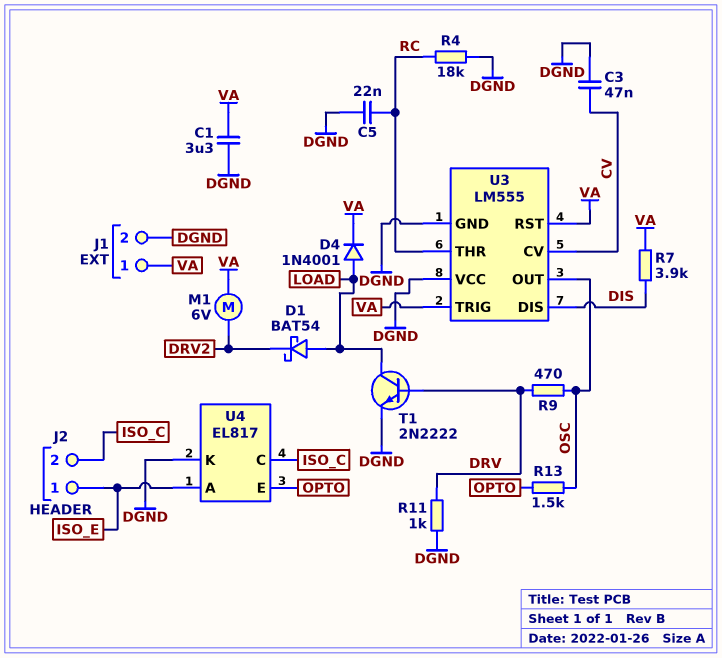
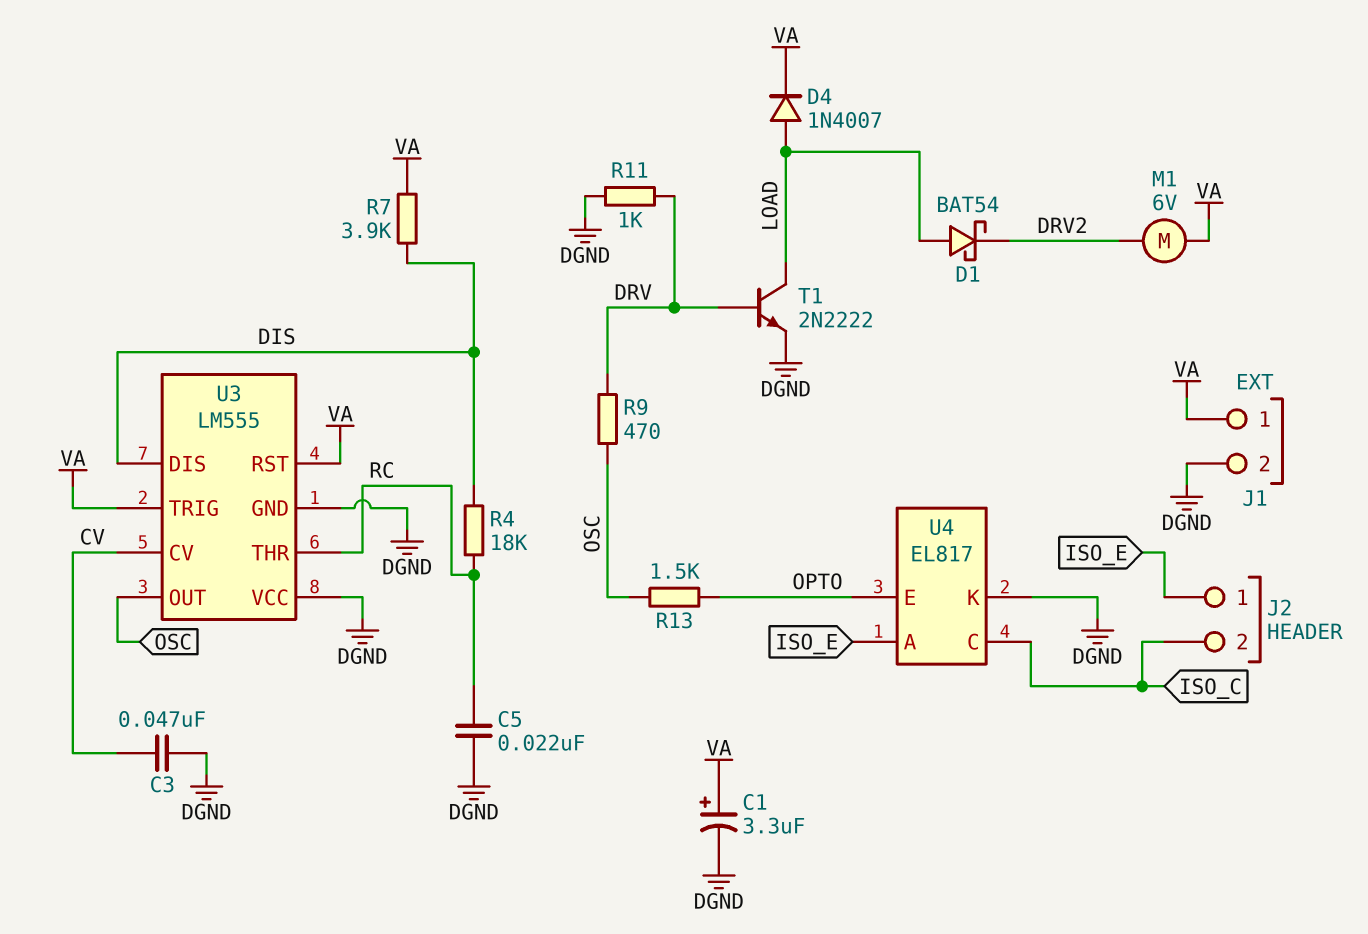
C1: 3.3uF (DGND, VA) -> 3.3uF (plus VA, minus DGND)
D4: diode 1N4001 (A LOAD, K VA) -> diode 1N4007 (A LOAD, K VA)
R4: 18k (DGND, RC) -> 18k (DIS, RC)

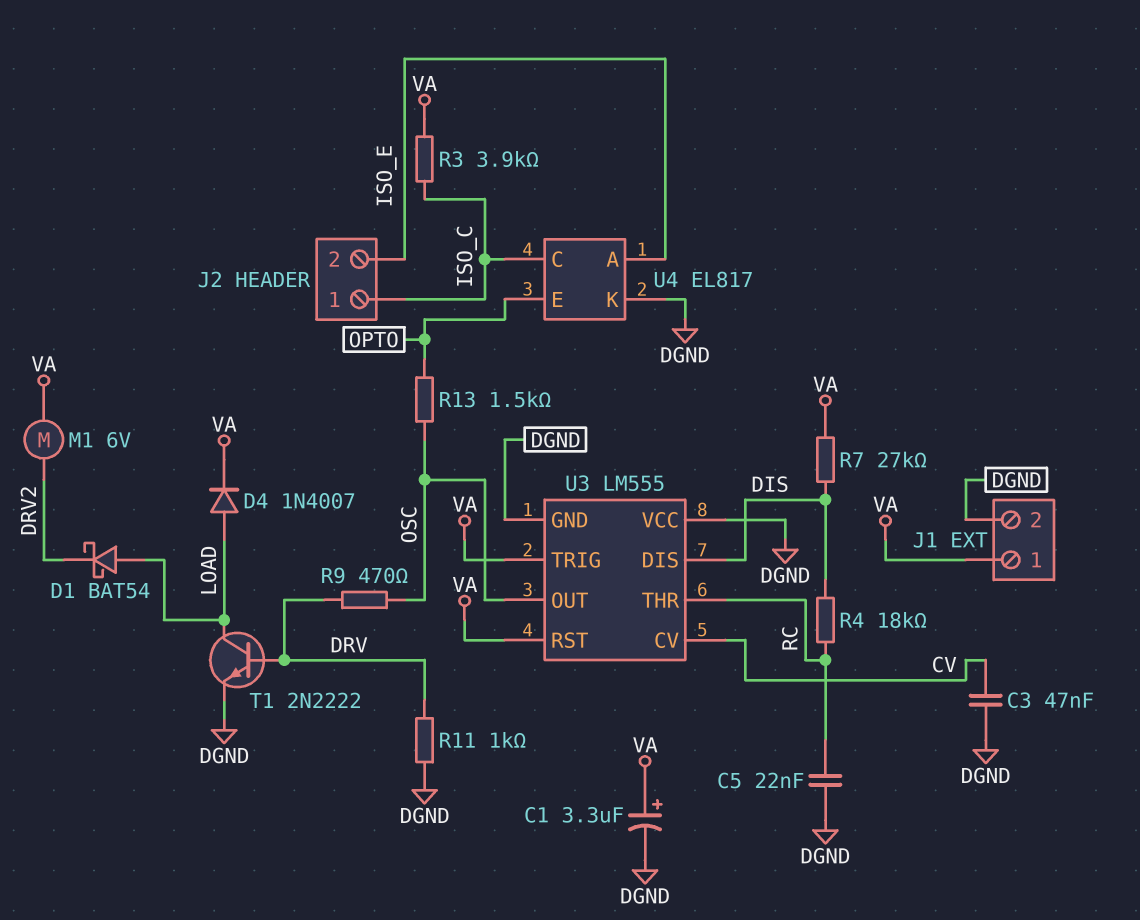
J2 pin 1: ISO_E -> ISO_C
J2 pin 2: ISO_C -> ISO_E
R3: none -> 3.9k (ISO_C, VA)
R7: 3.9k (DIS, VA) -> 27k (DIS, VA)

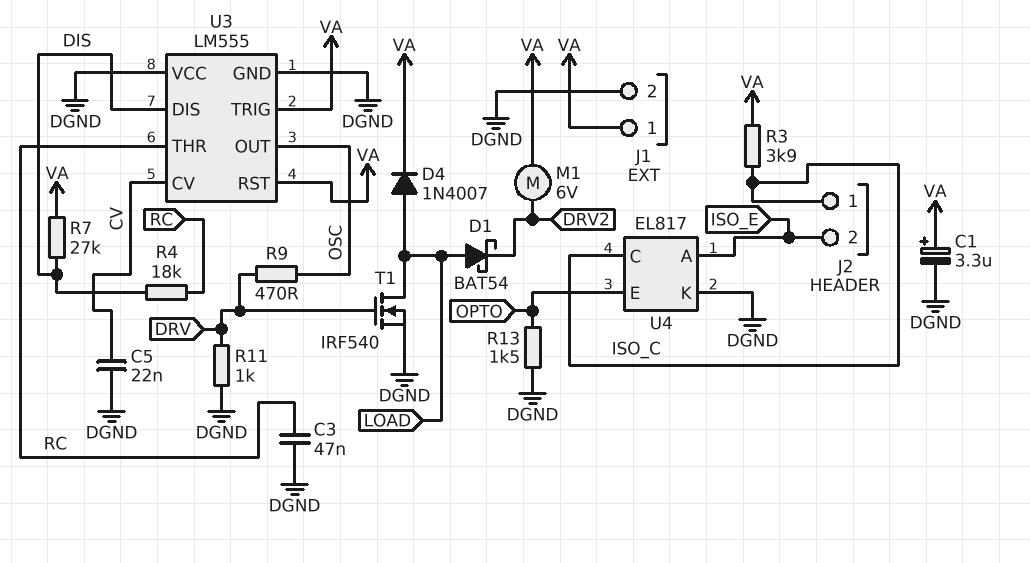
C3: 47nF (CV, DGND) -> 47nF (DGND, RC)
C5: 22nF (DGND, RC) -> 22nF (CV, DGND)
R13: 1.5k (OPTO, OSC) -> 1.5k (DGND, OPTO)
T1: NPN 2N2222 (B DRV, C LOAD, E DGND) -> NMOS IRF540 (G DRV, D LOAD, S DGND)

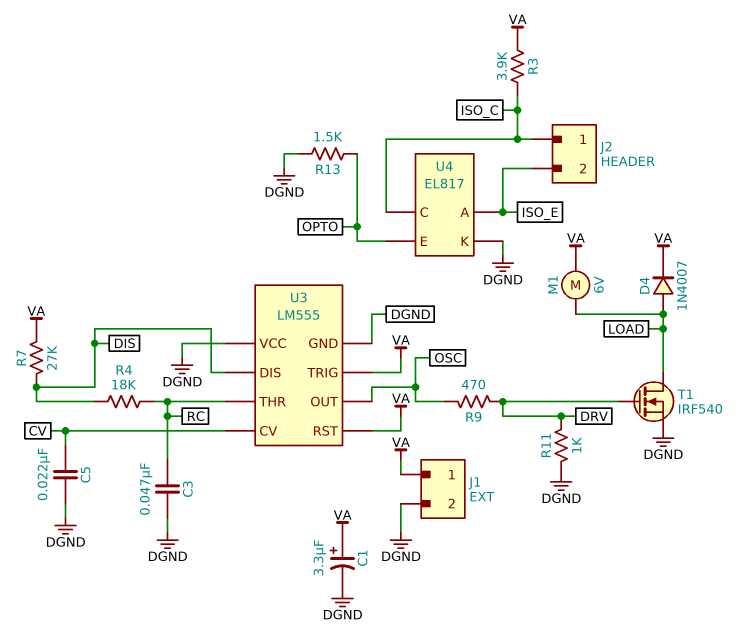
D1: schottky BAT54 (A LOAD, K DRV2) -> none
M1: motor 6V (DRV2, VA) -> motor 6V (LOAD, VA)

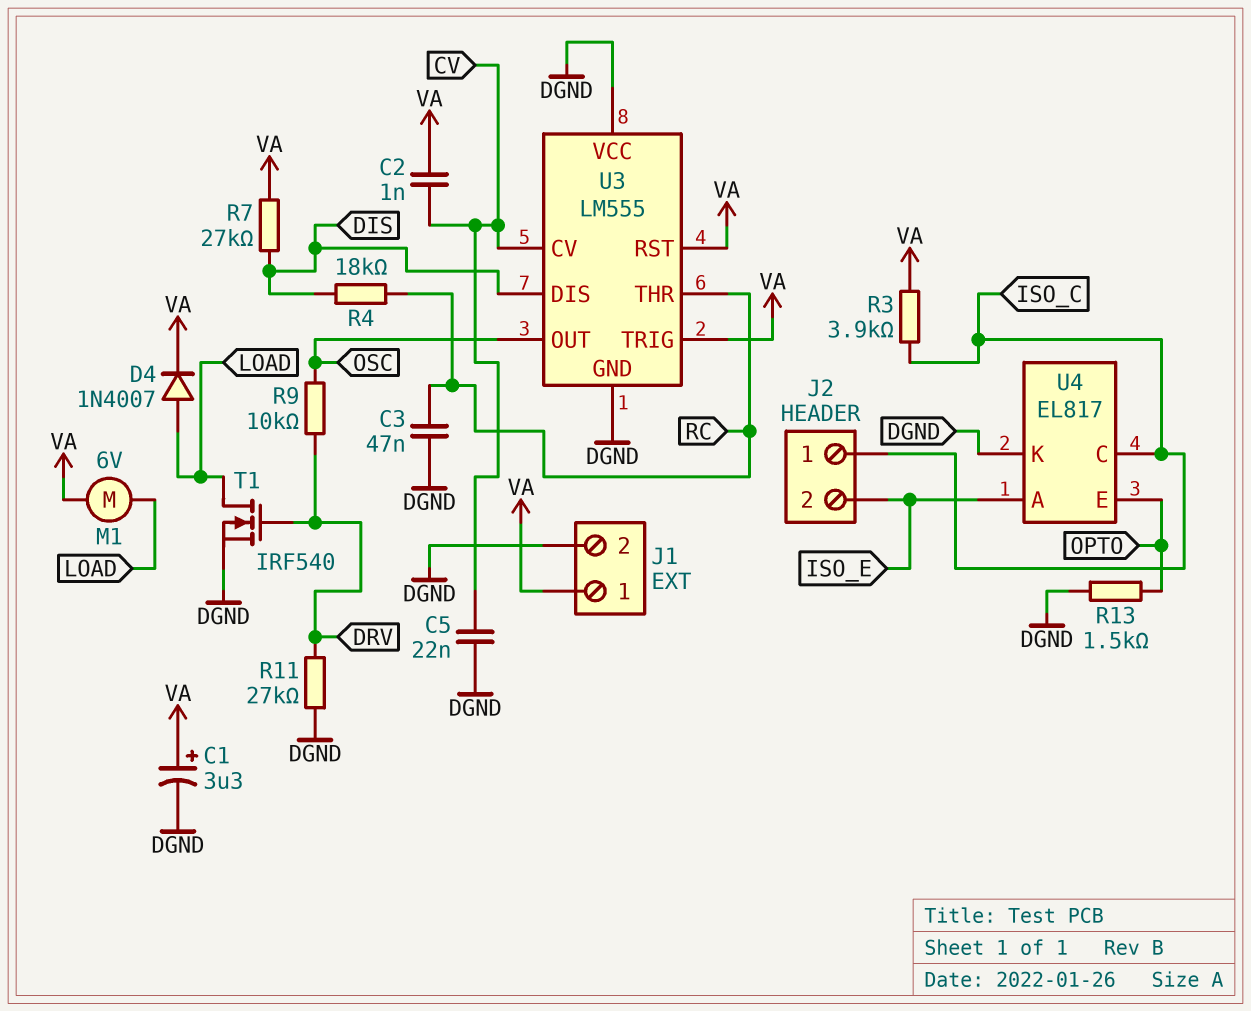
C2: none -> 1nF (CV, VA)
R9: 470 (DRV, OSC) -> 10k (DRV, OSC)
R11: 1k (DGND, DRV) -> 27k (DGND, DRV)

